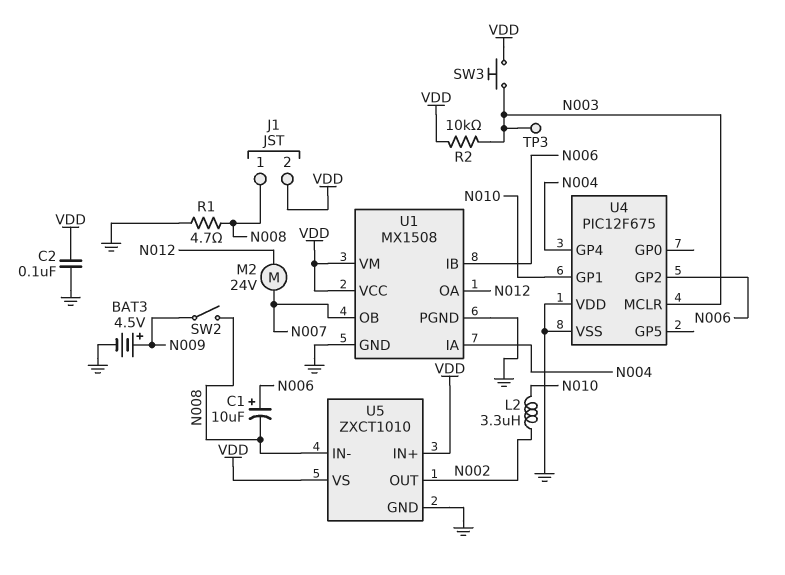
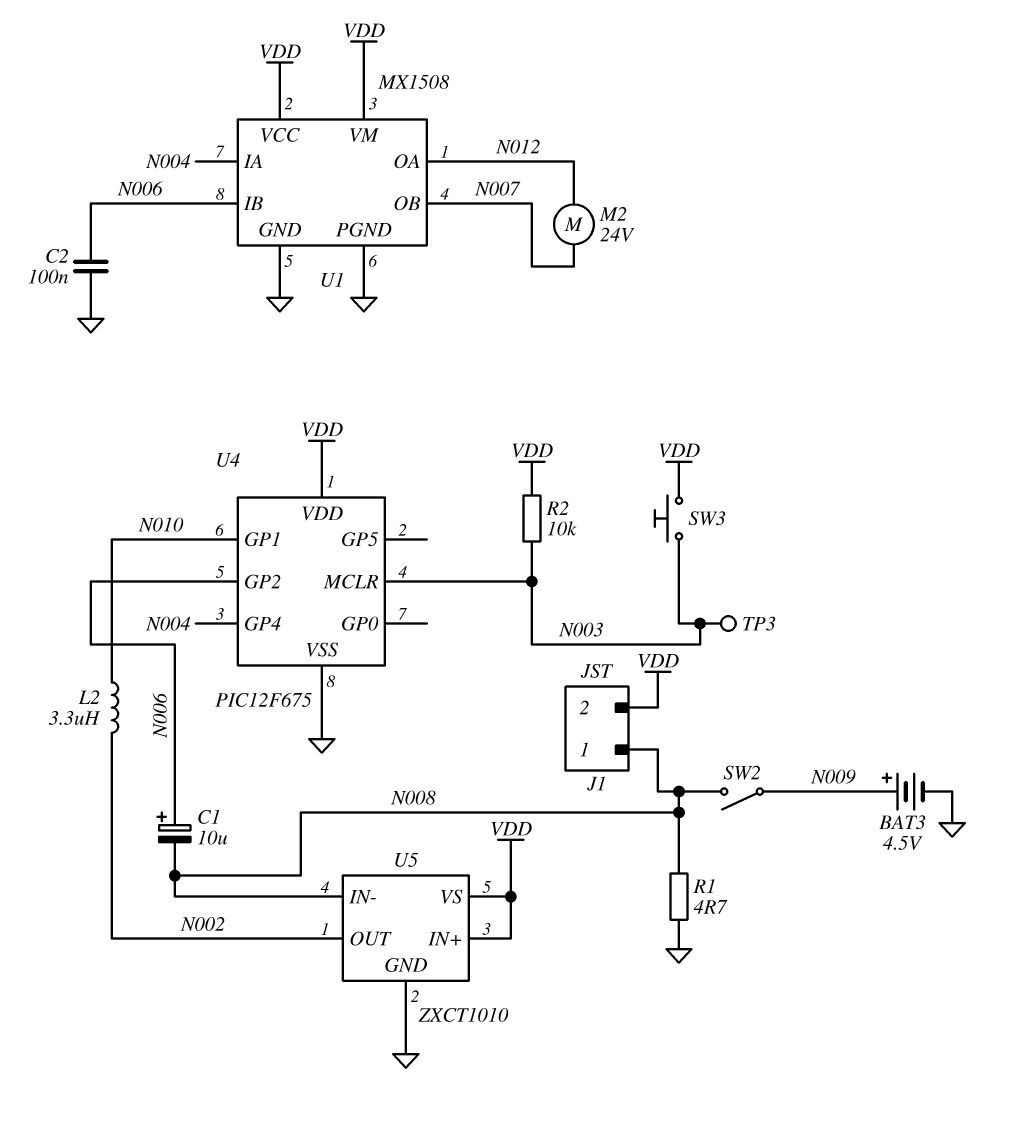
C2: 100nF (GND, VDD) -> 100nF (GND, N006)
U4 pin VDD: GND -> VDD

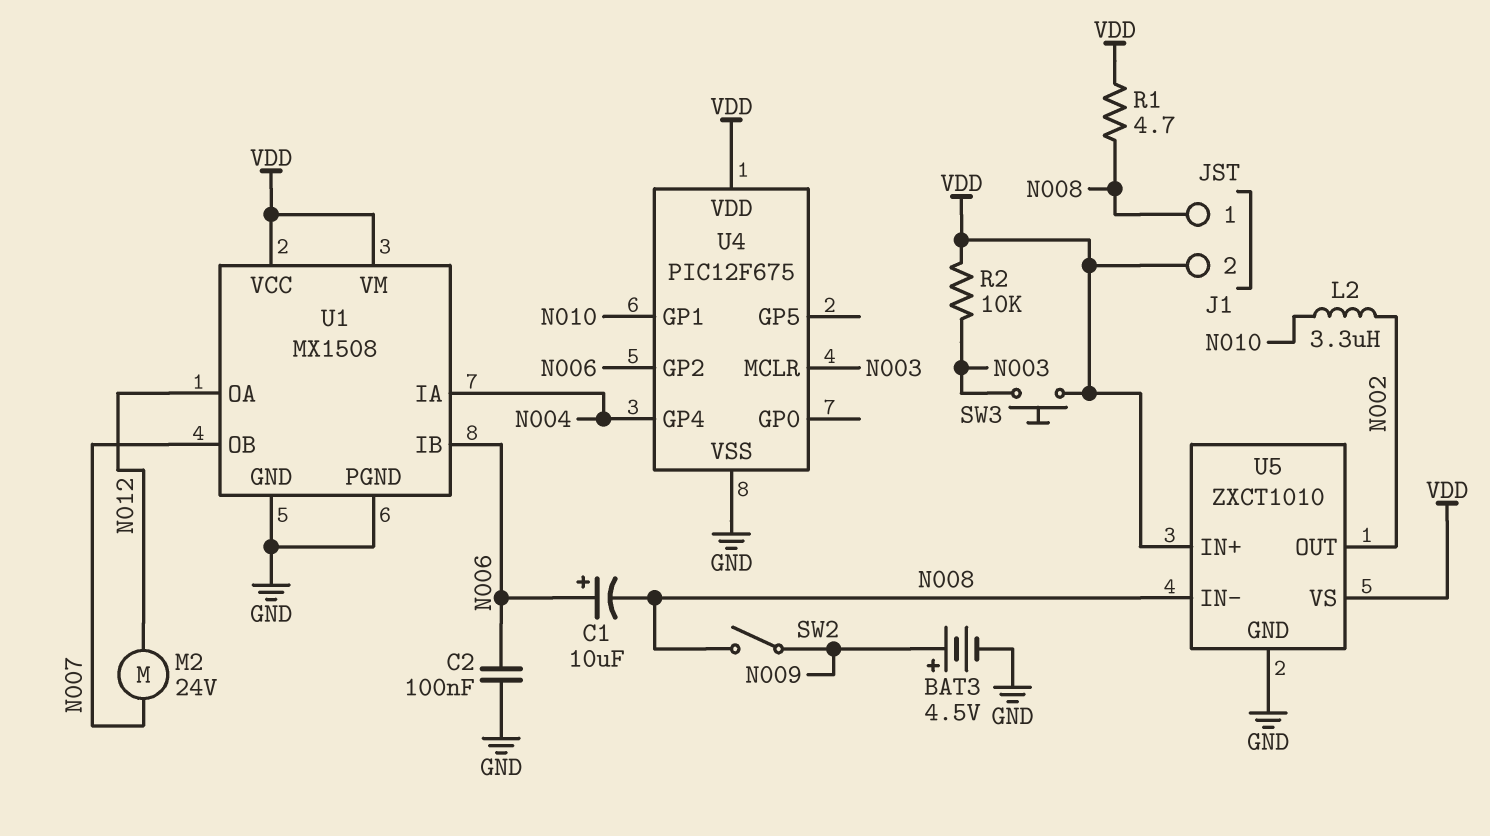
R1: 4.7 (GND, N008) -> 4.7 (N008, VDD)
TP3: test point (N003) -> none

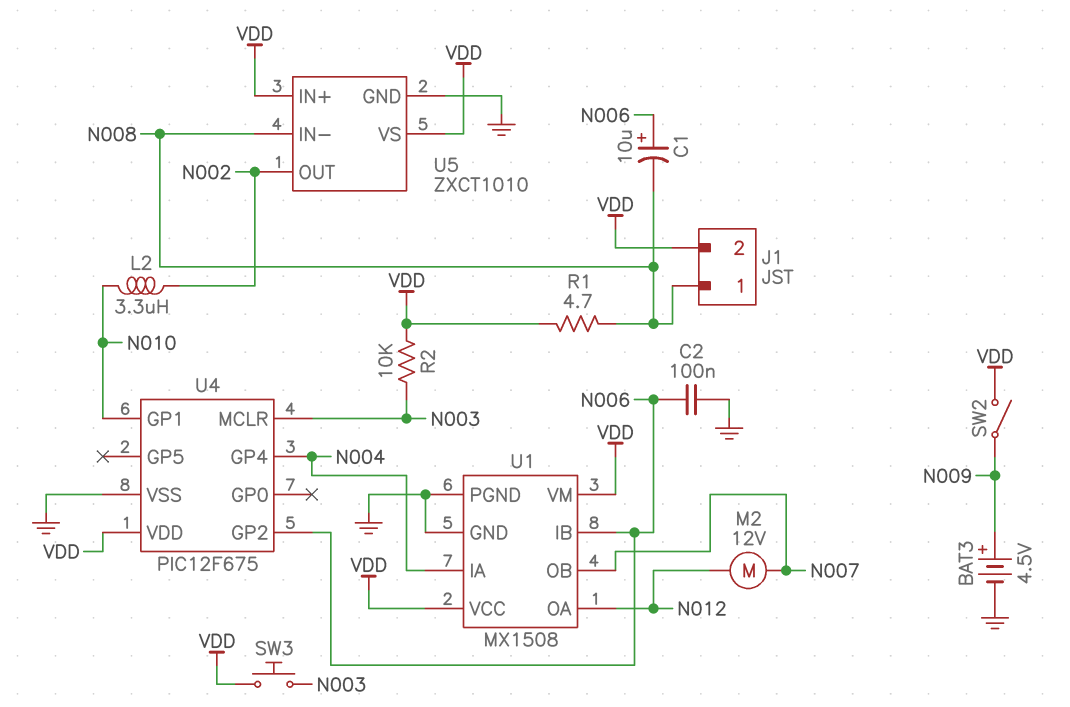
M2: motor 24V (N007, N012) -> motor 12V (N007, N012)
SW2: switch (N008, N009) -> switch (N009, VDD)

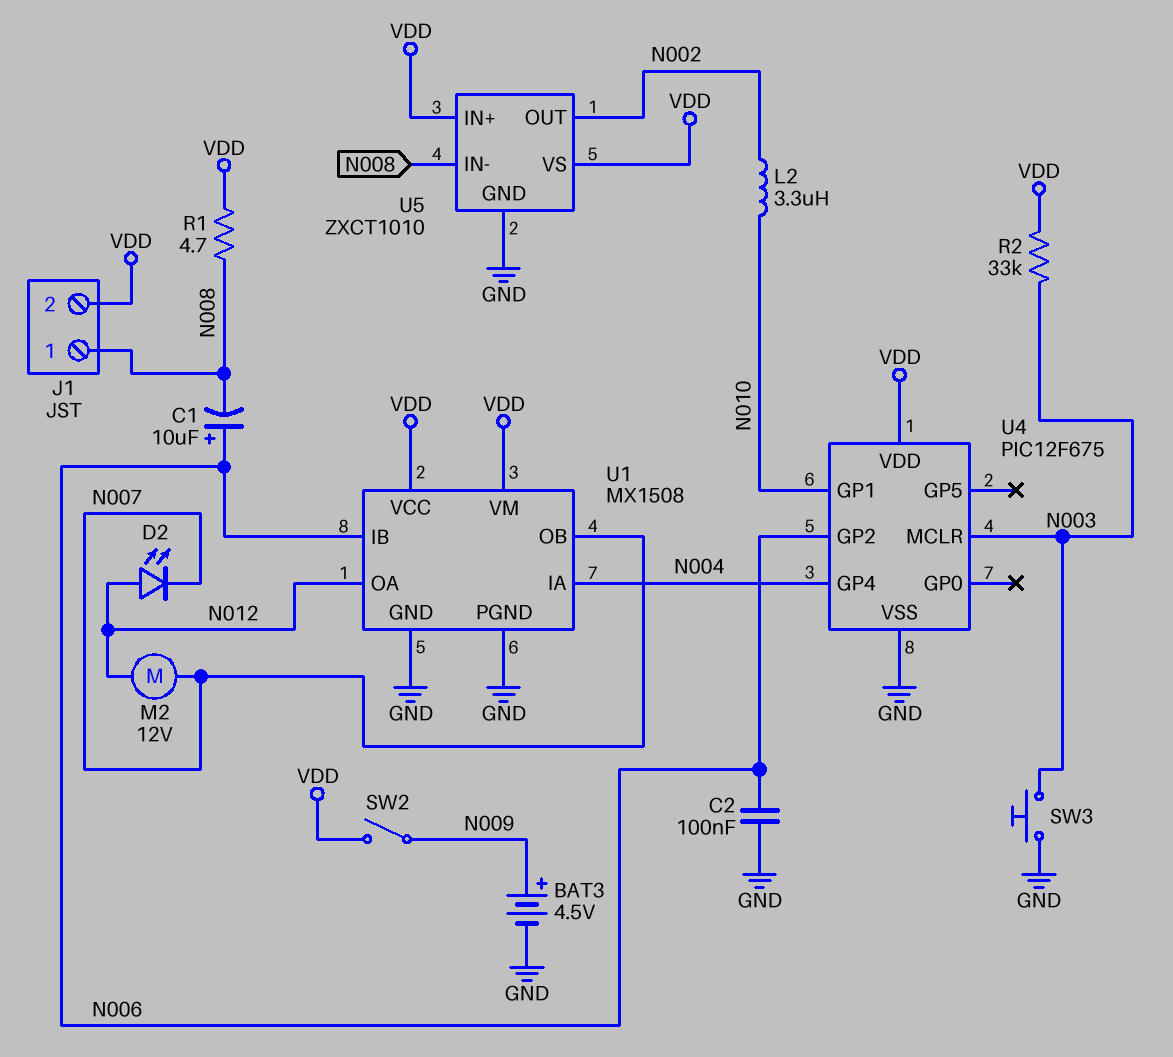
D2: none -> LED (A N012, K N007)
R2: 10k (N003, VDD) -> 33k (N003, VDD)
SW3: button (N003, VDD) -> button (GND, N003)

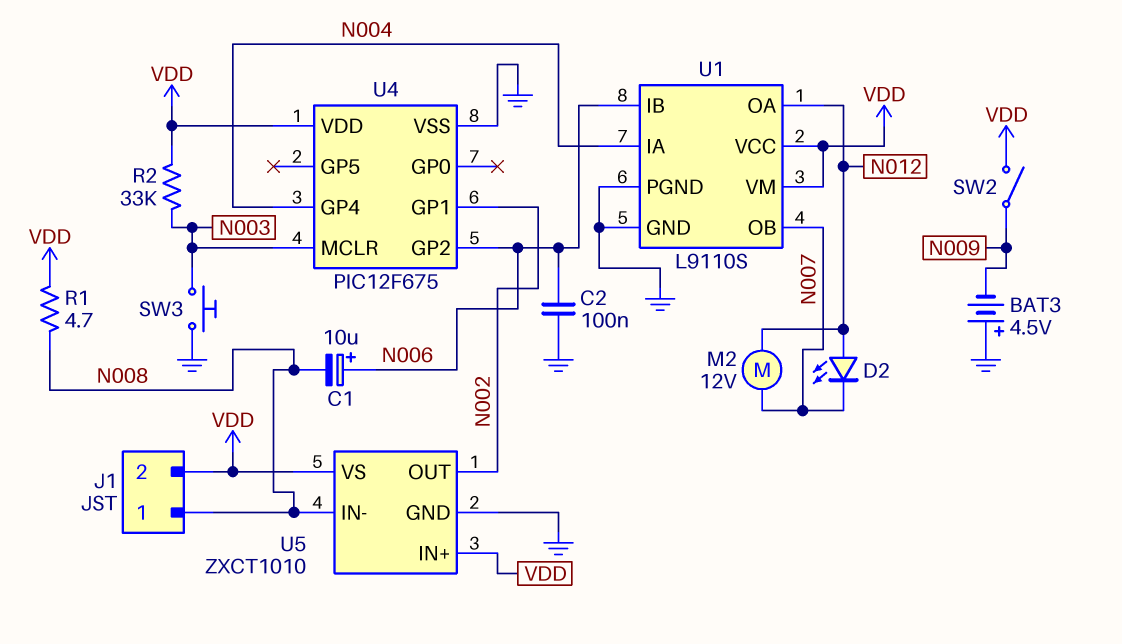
BAT3: 4.5V (plus N009, minus GND) -> 4.5V (plus GND, minus N009)
L2: 3.3uH (N002, N010) -> none
U1: MX1508 -> L9110S
U4 pin GP1: N010 -> N002

